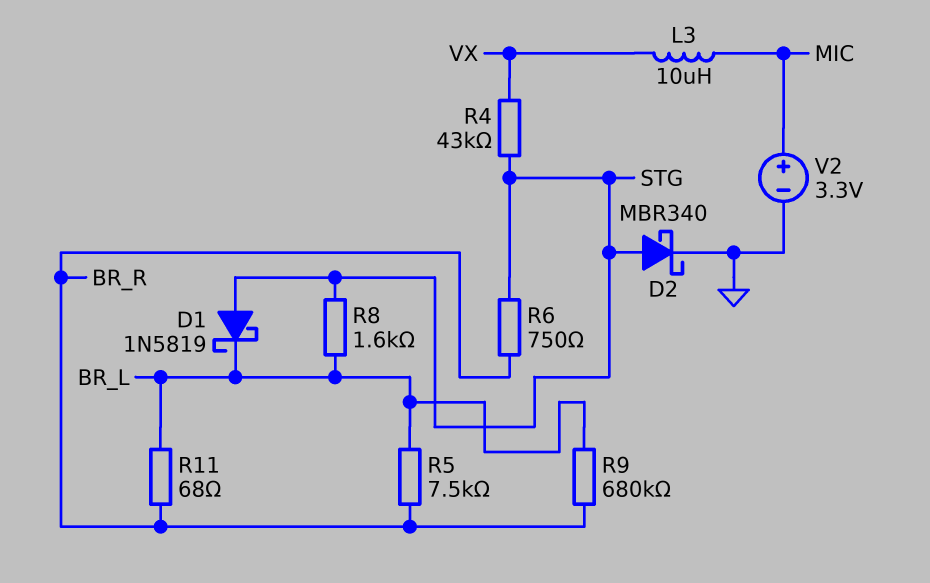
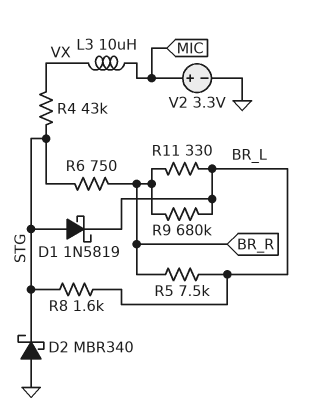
D2: schottky MBR340 (A STG, K GND) -> schottky MBR340 (A GND, K STG)
R11: 68 (BR_L, BR_R) -> 330 (BR_L, BR_R)

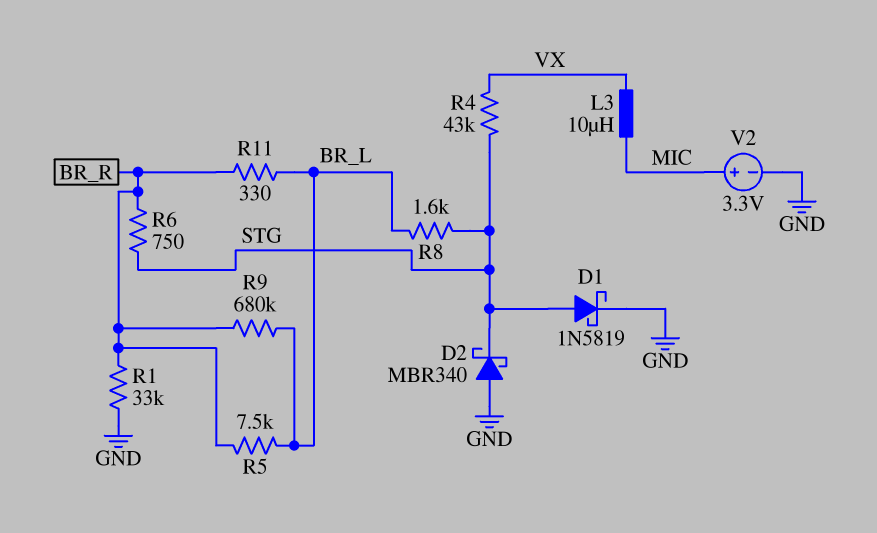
D1: schottky 1N5819 (A STG, K BR_L) -> schottky 1N5819 (A STG, K GND)
R1: none -> 33k (BR_R, GND)

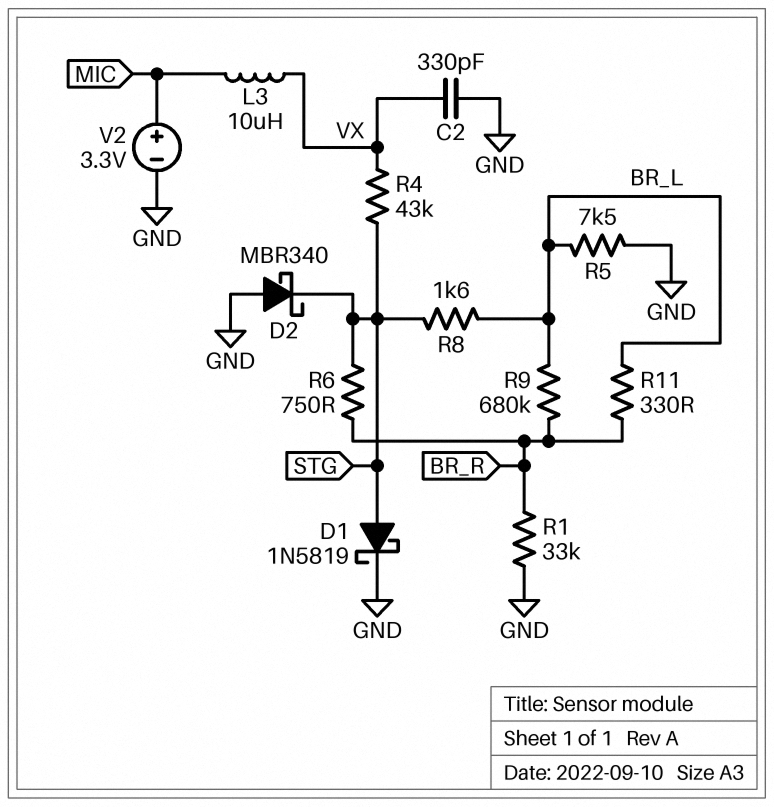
C2: none -> 330pF (GND, VX)
R5: 7.5k (BR_L, BR_R) -> 7.5k (BR_L, GND)

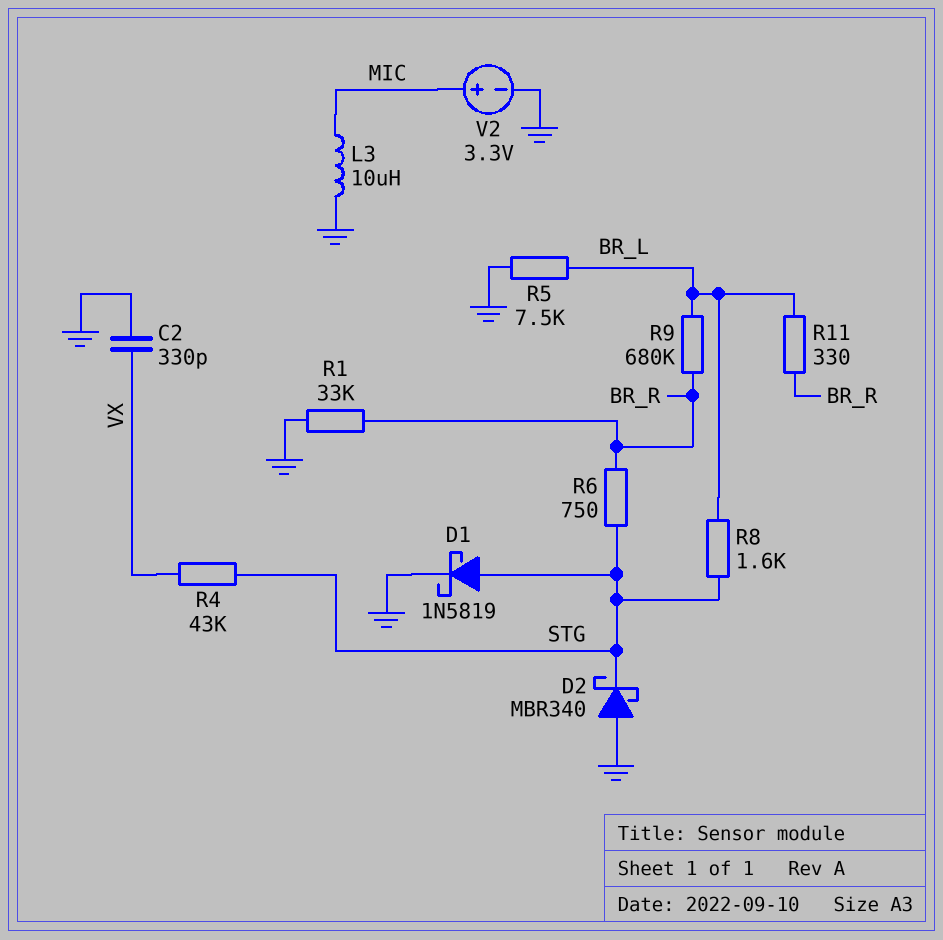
L3: 10uH (MIC, VX) -> 10uH (GND, MIC)

